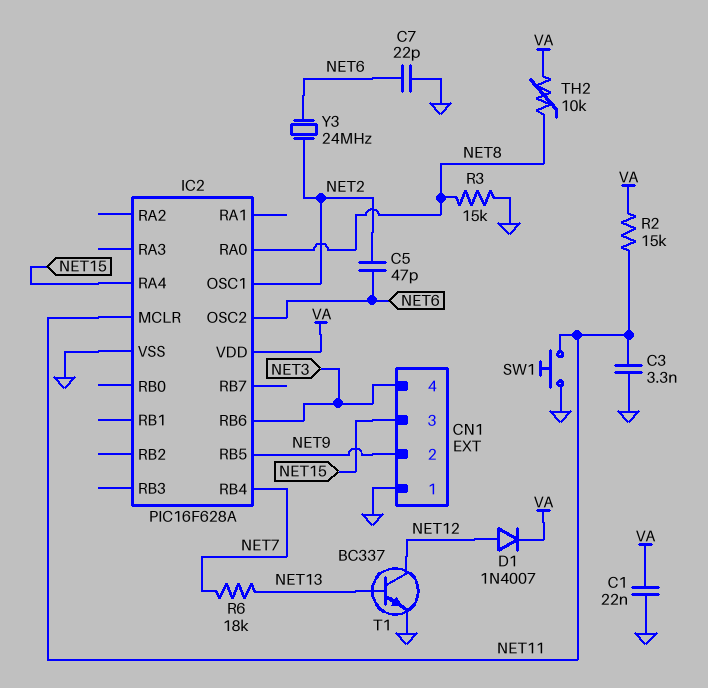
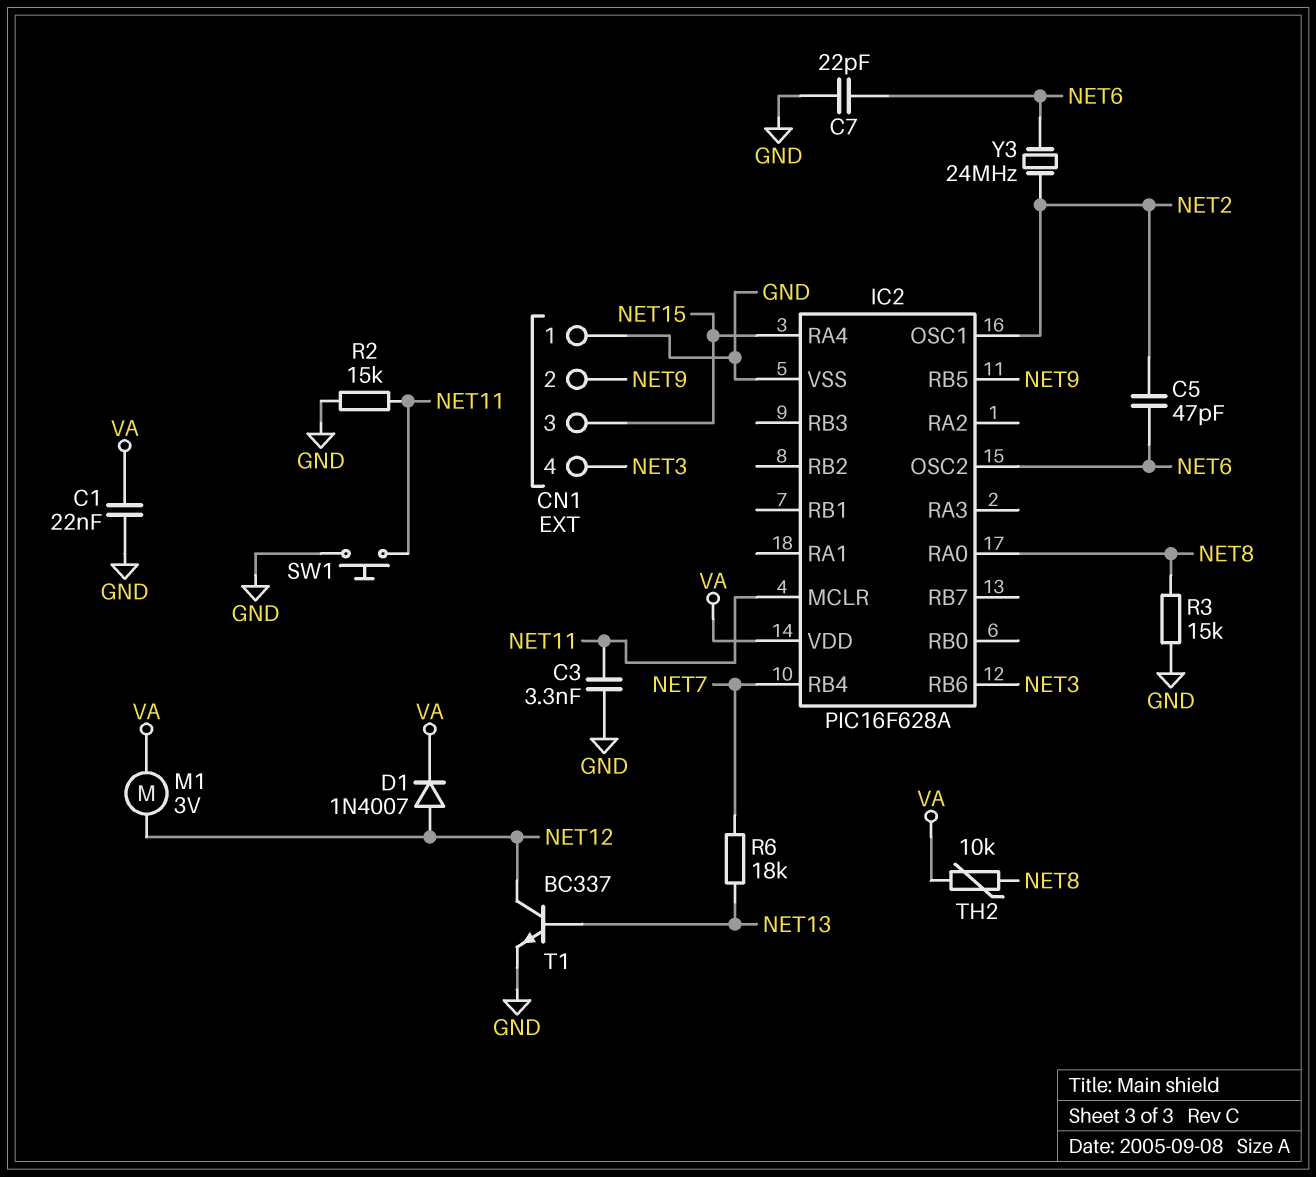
M1: none -> motor 3V (NET12, VA)
R2: 15k (NET11, VA) -> 15k (GND, NET11)

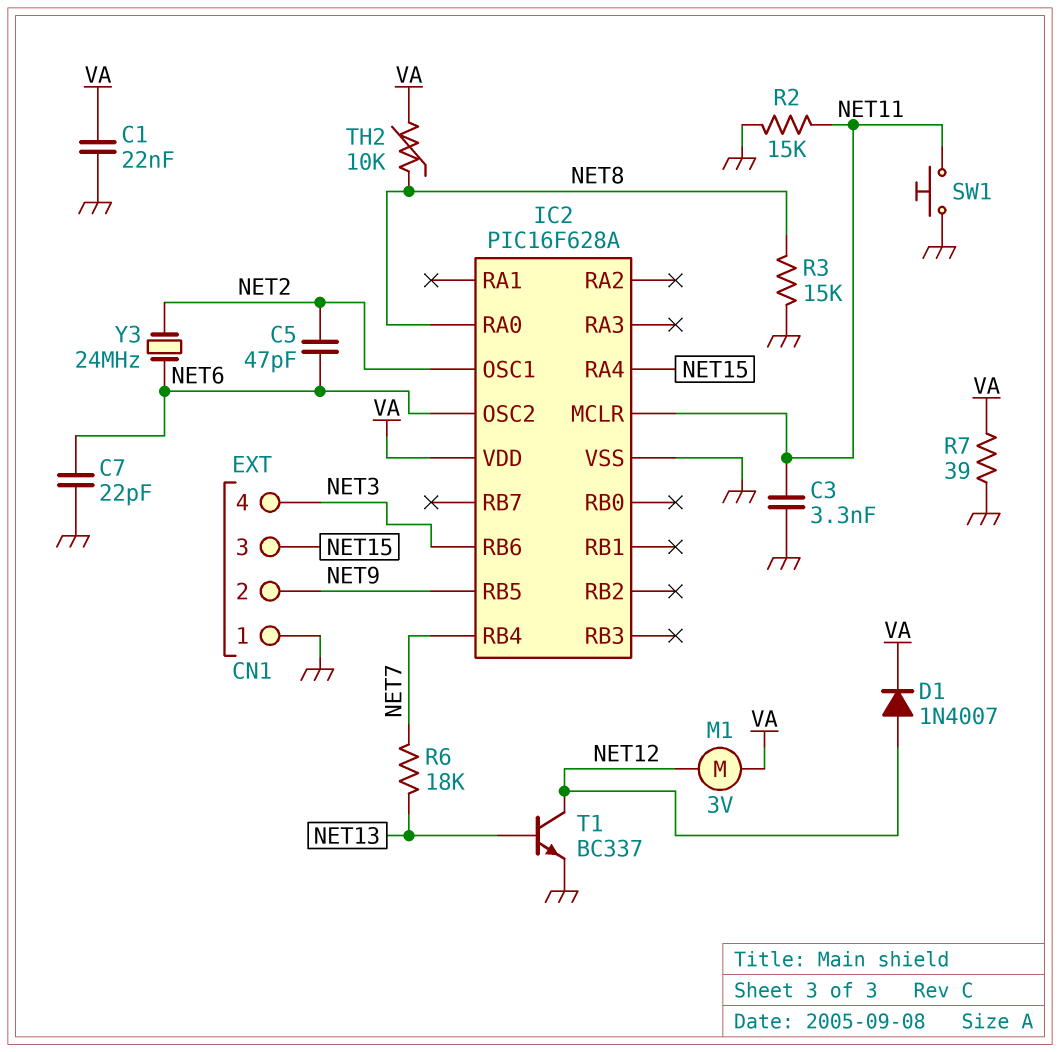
R7: none -> 39 (GND, VA)

